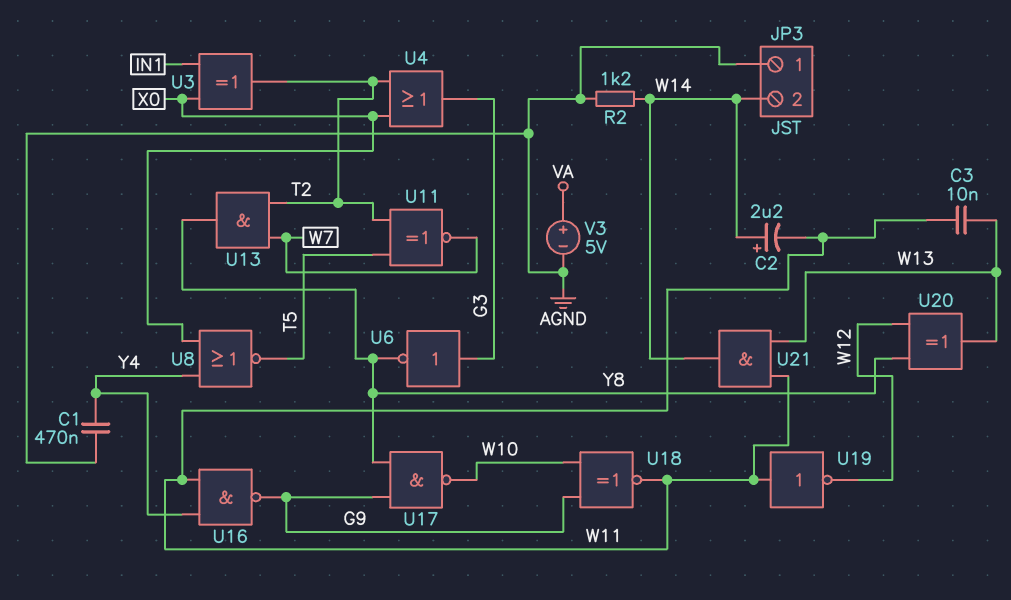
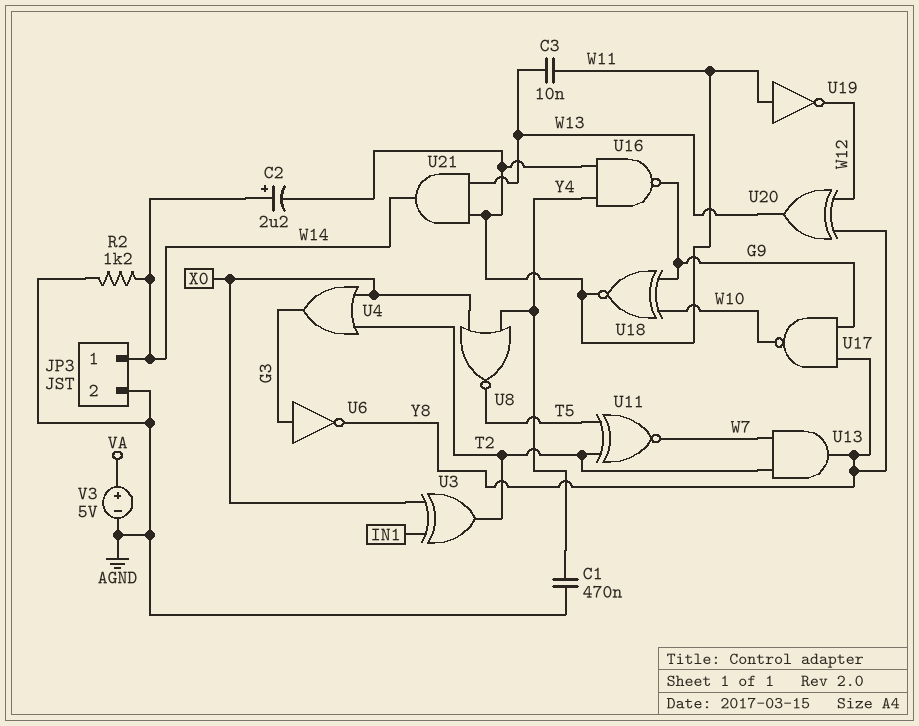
JP3 pin 1: AGND -> W14
JP3 pin 2: W14 -> AGND

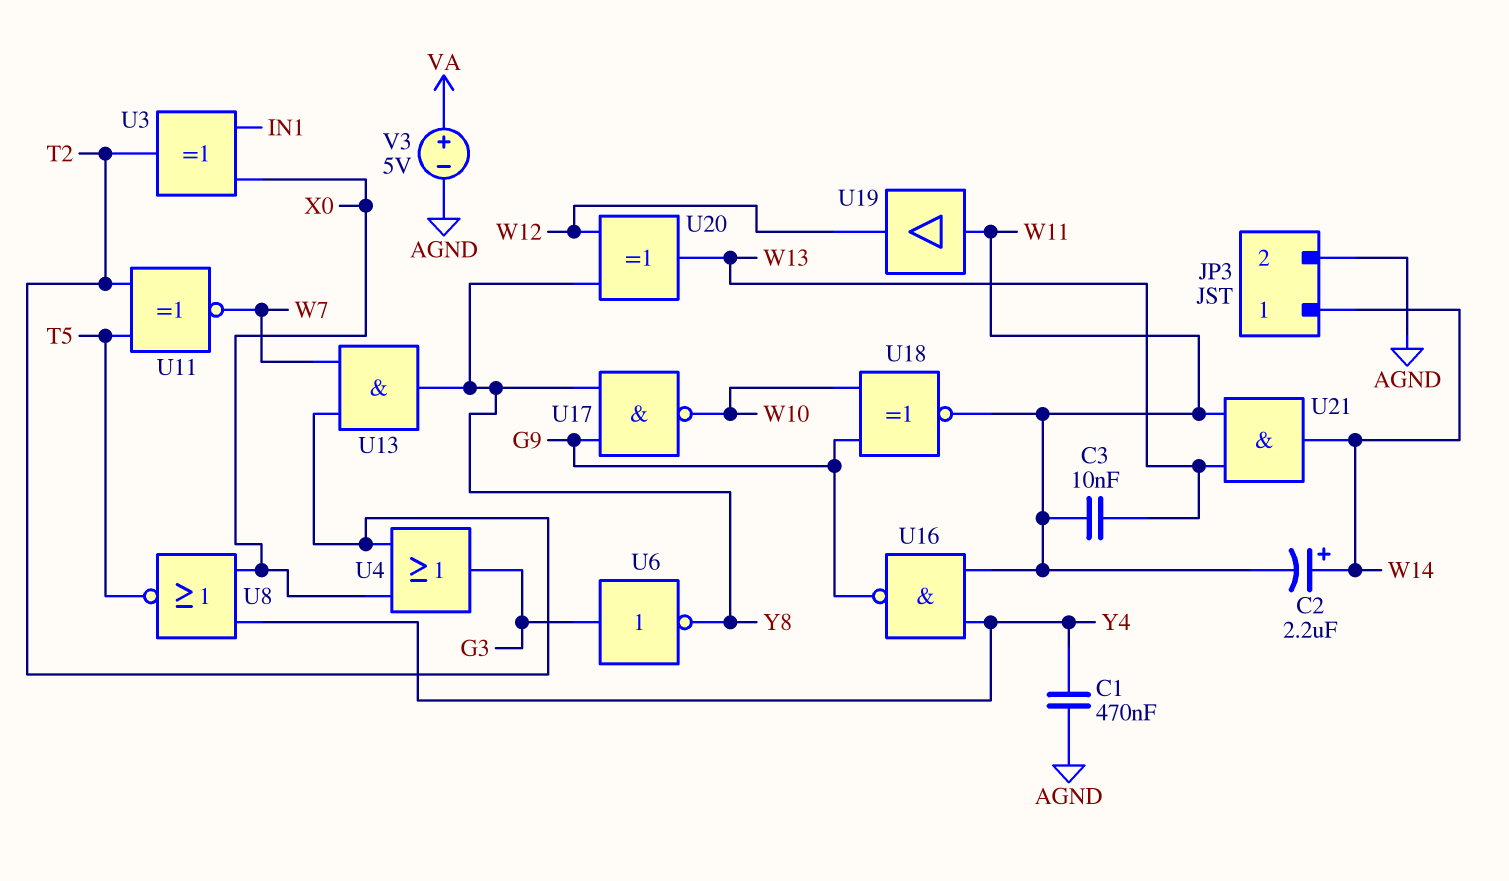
R2: 1.2k (AGND, W14) -> none
U19: NOT (in W11, out W12) -> buffer (in W11, out W12)

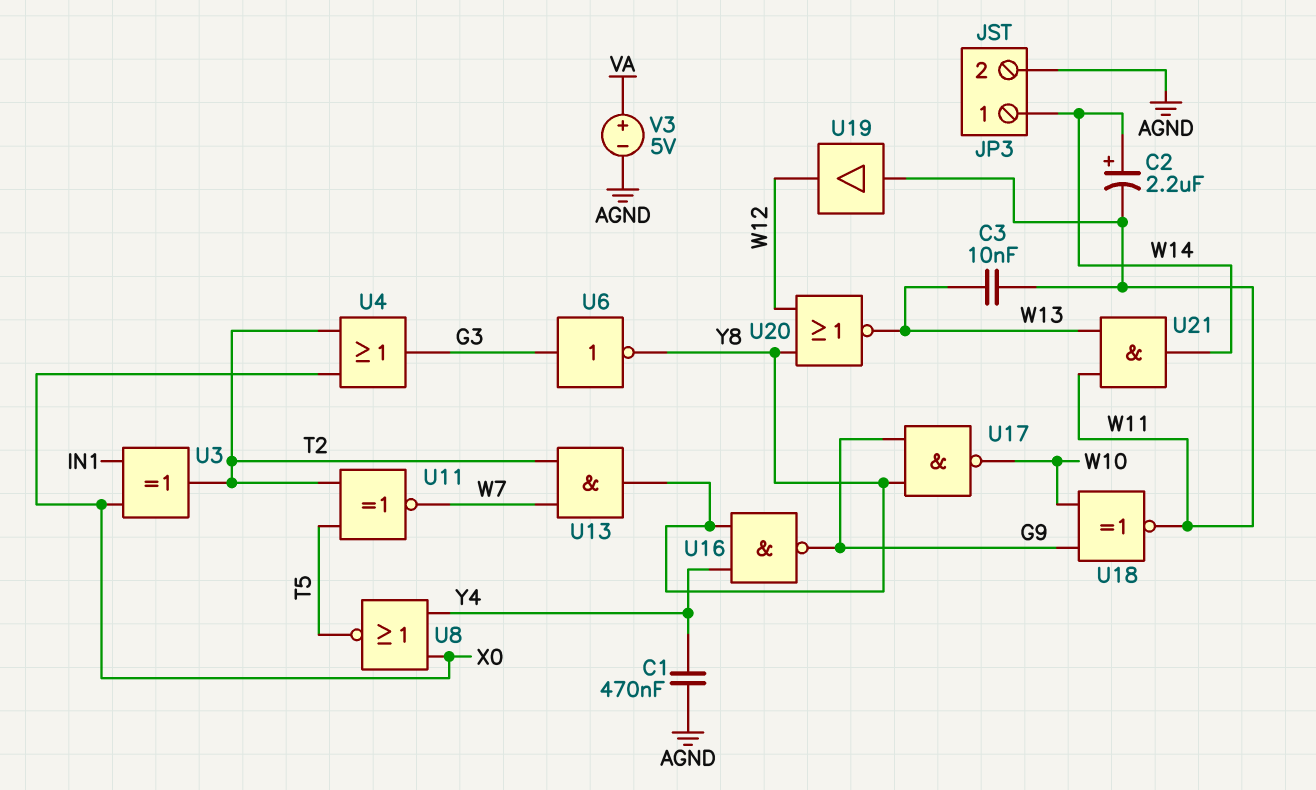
U16: NAND (in W11, in Y4, out G9) -> NAND (in Y4, in Y8, out G9)
U20: XOR (in W12, in Y8, out W13) -> NOR (in W12, in Y8, out W13)

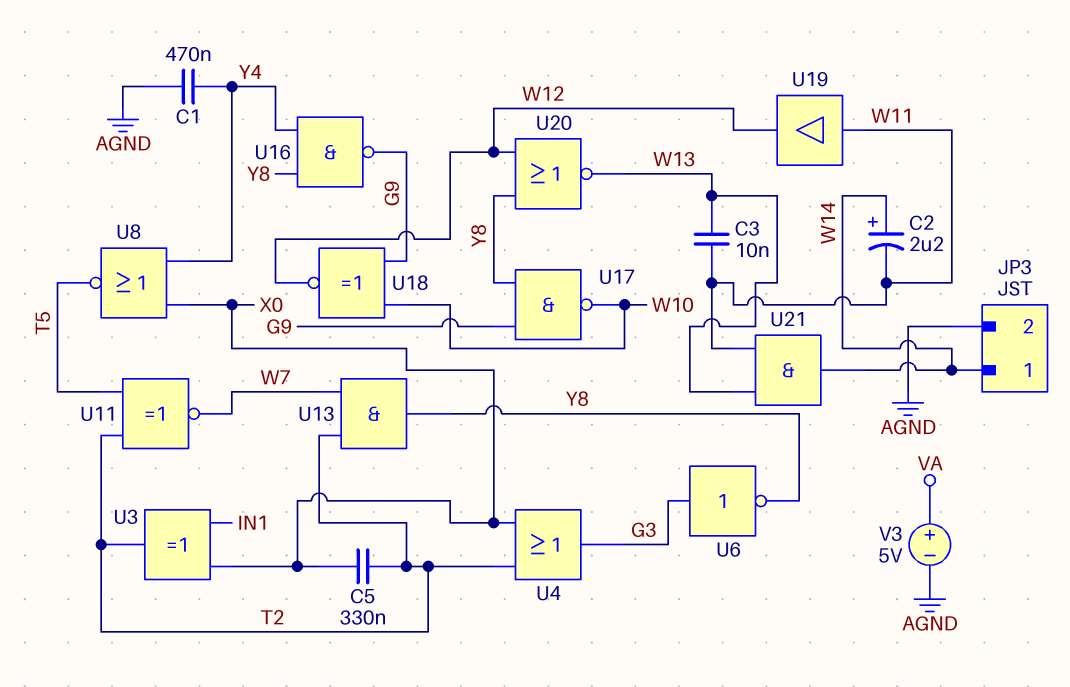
C5: none -> 330nF (T2, X0)
U18: XNOR (in G9, in W10, out W11) -> XNOR (in G9, in W10, out W12)

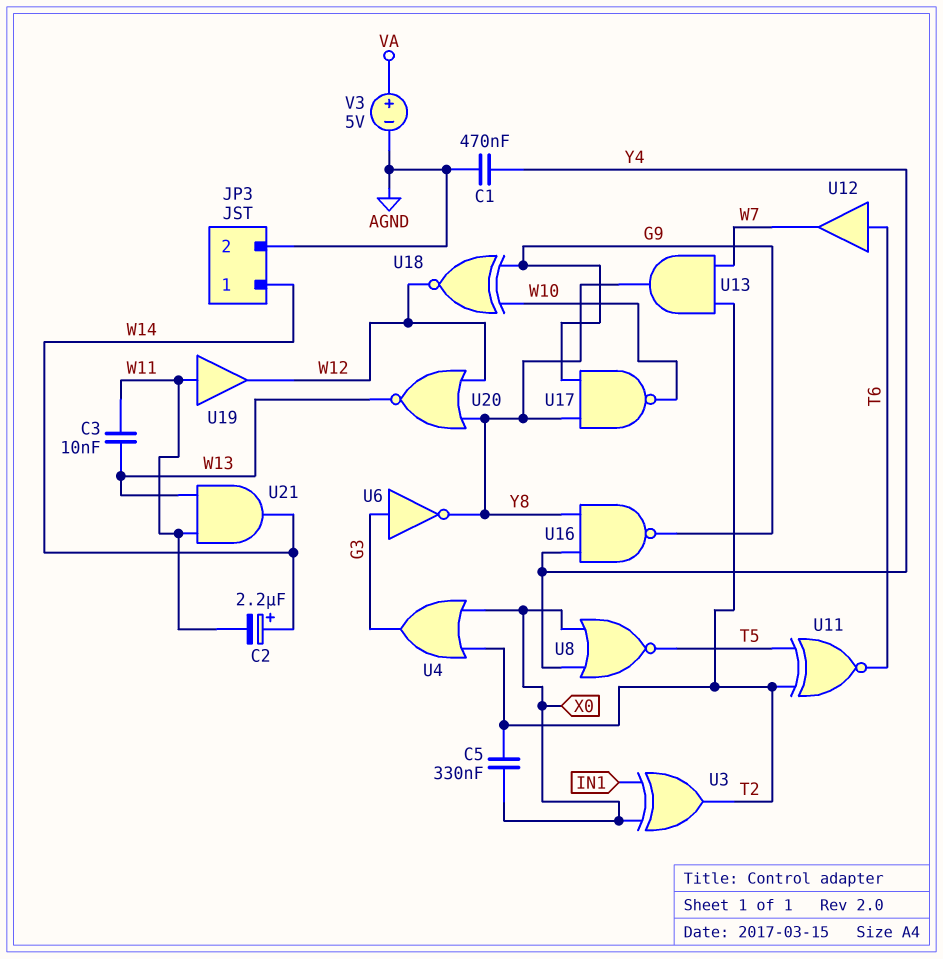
U11: XNOR (in T2, in T5, out W7) -> XNOR (in T2, in T5, out T6)
U12: none -> buffer (in T6, out W7)

